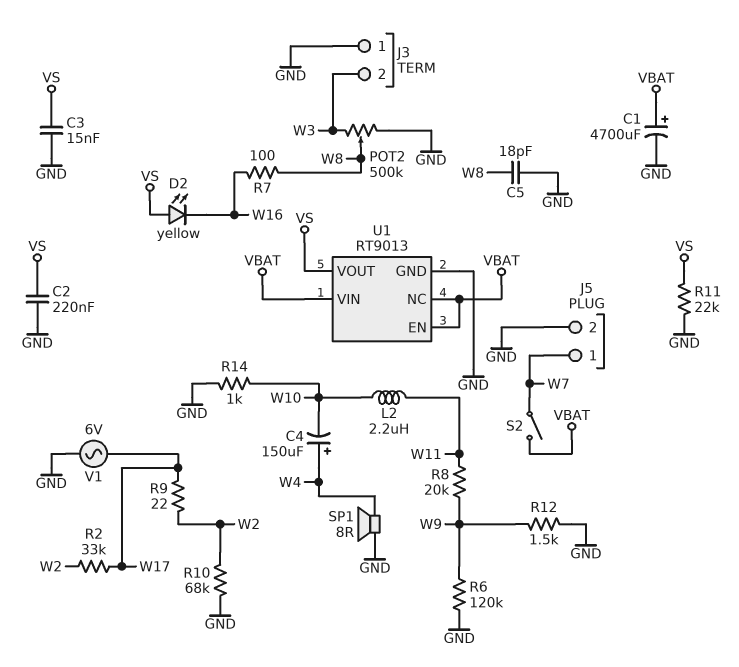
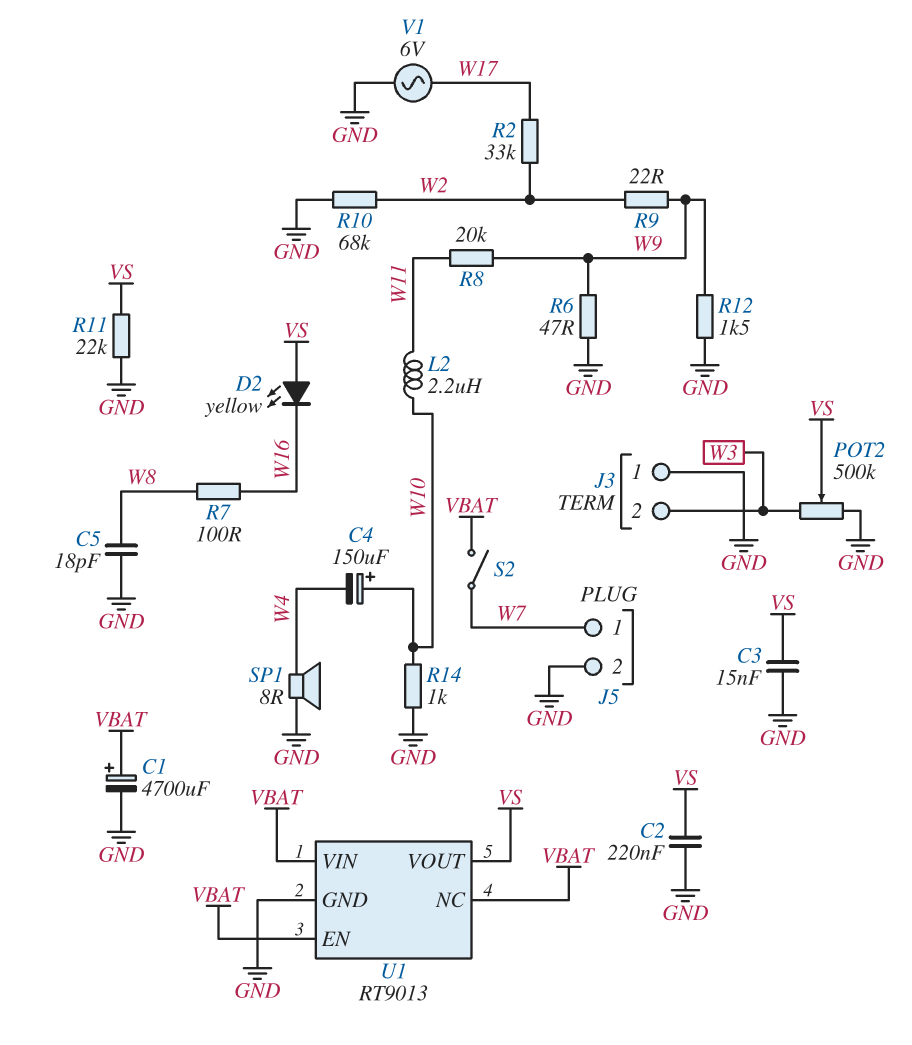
C4: 150uF (plus W4, minus W10) -> 150uF (plus W10, minus W4)
POT2: 500k (GND, W3, wiper W8) -> 500k (GND, W3, wiper VS)
R6: 120k (GND, W9) -> 47 (GND, W9)
R9: 22 (W2, W17) -> 22 (W2, W9)

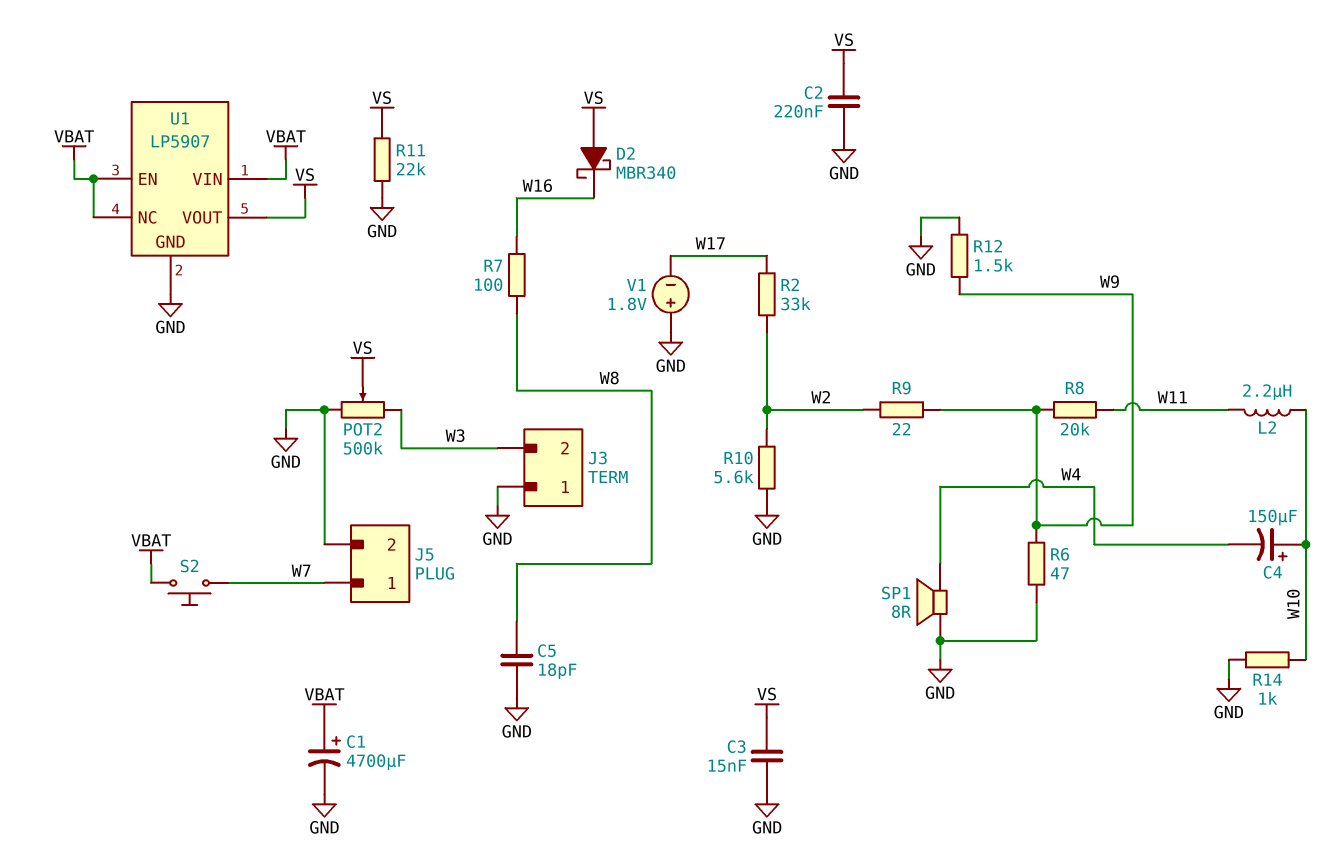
D2: LED yellow (A VS, K W16) -> schottky MBR340 (A VS, K W16)
R10: 68k (GND, W2) -> 5.6k (GND, W2)
S2: switch (VBAT, W7) -> button (VBAT, W7)
U1: RT9013 -> LP5907
V1: AC 6V (GND, W17) -> 1.8V (plus GND, minus W17)

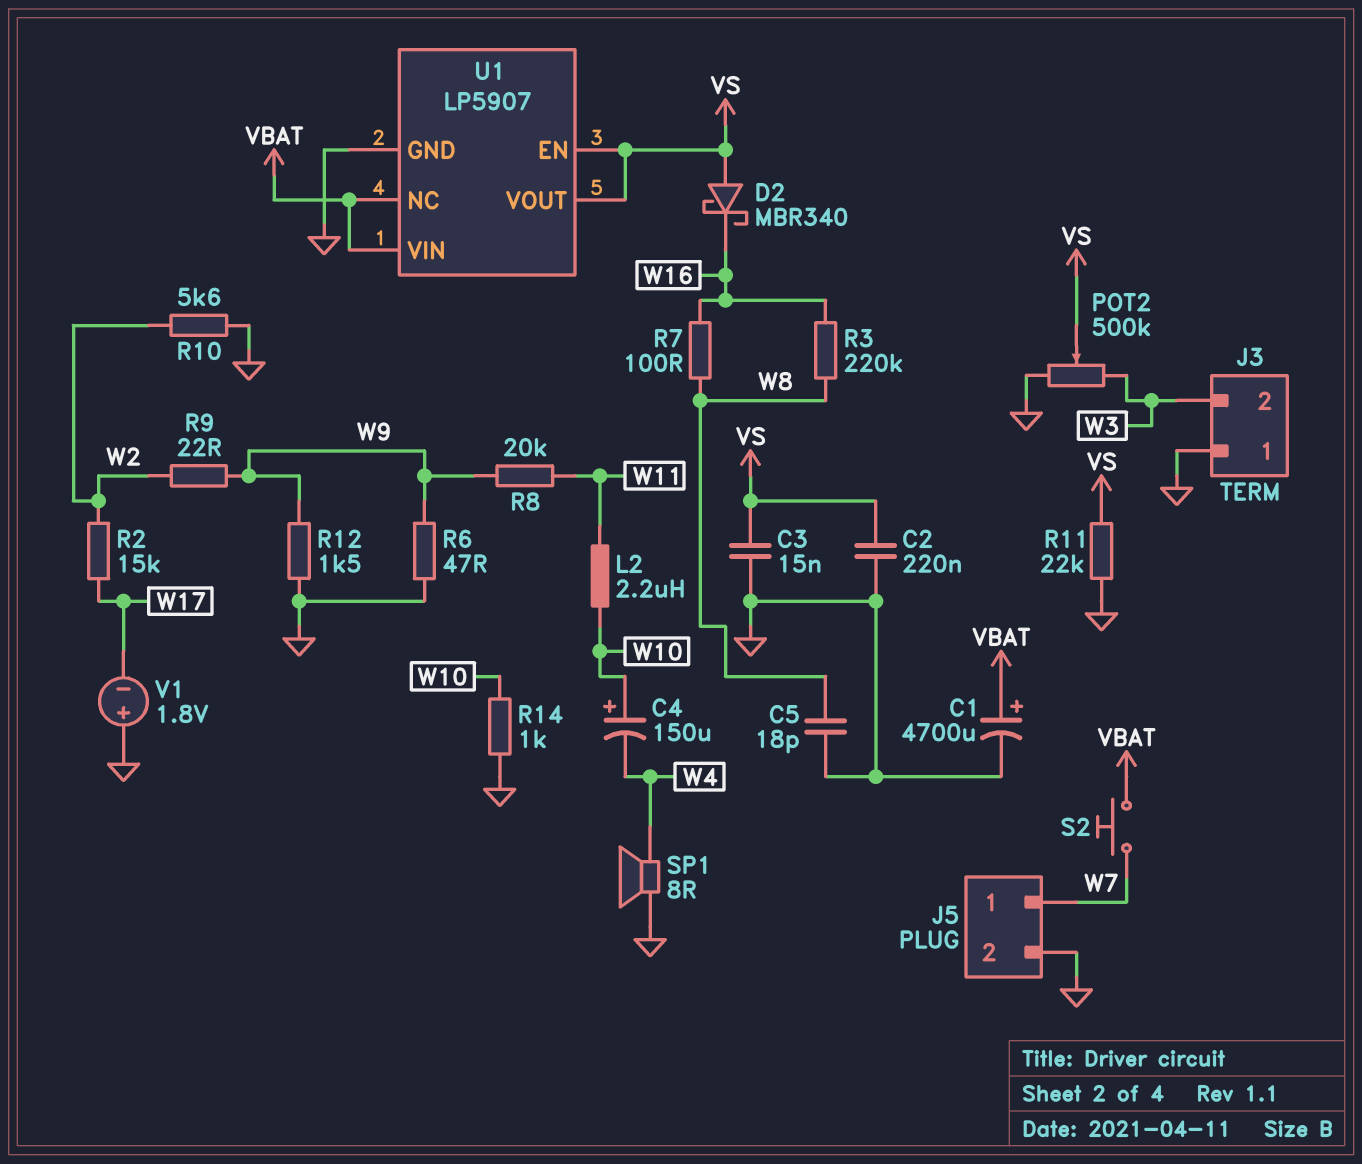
R2: 33k (W2, W17) -> 15k (W2, W17)
R3: none -> 220k (W8, W16)
U1 pin EN: VBAT -> VS

